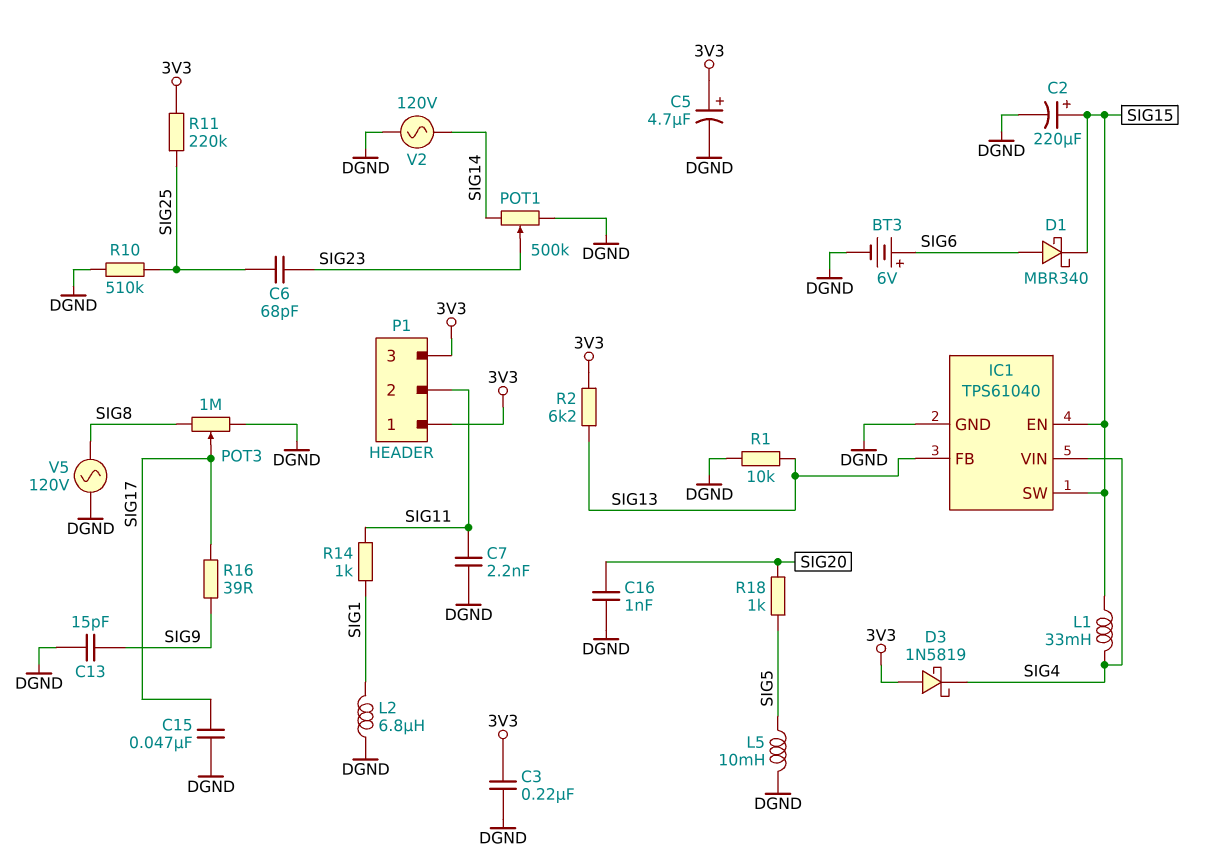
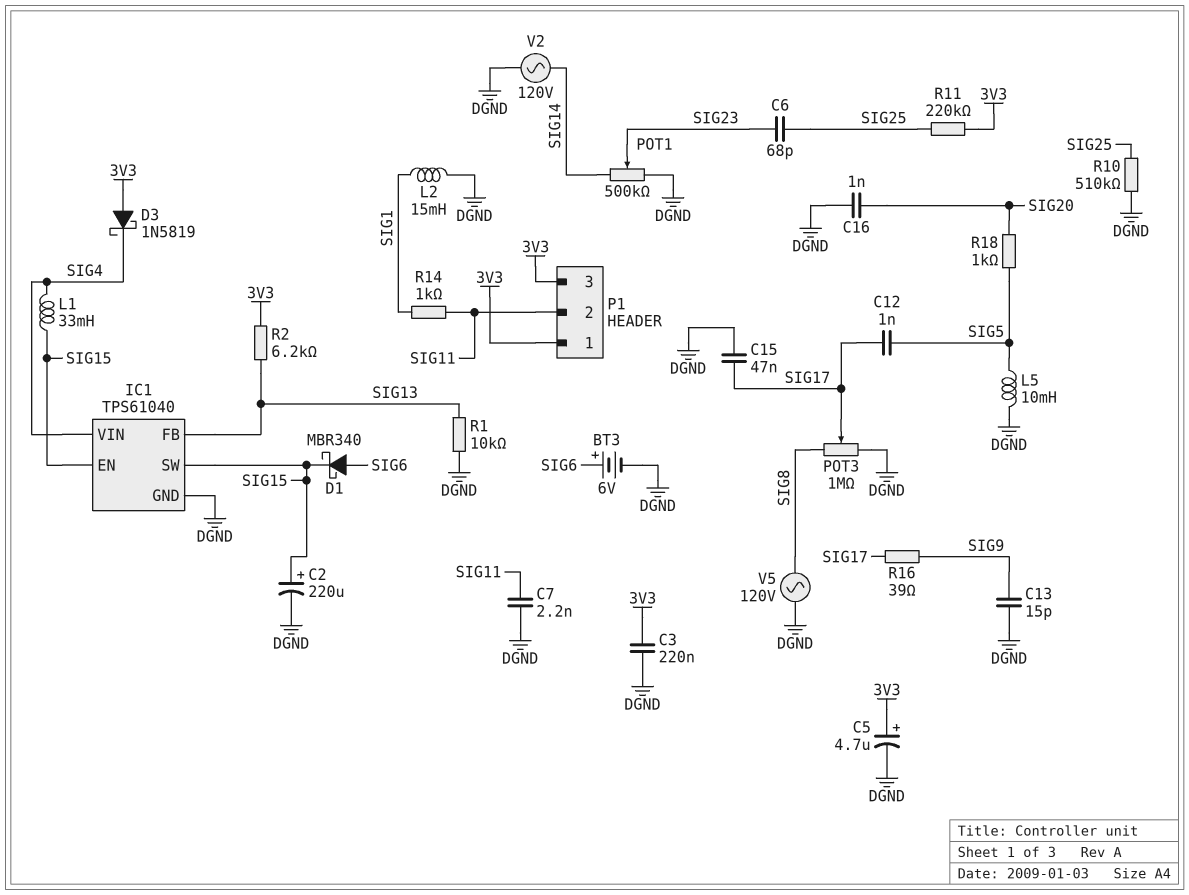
C12: none -> 1nF (SIG5, SIG17)
L2: 6.8uH (DGND, SIG1) -> 15mH (DGND, SIG1)

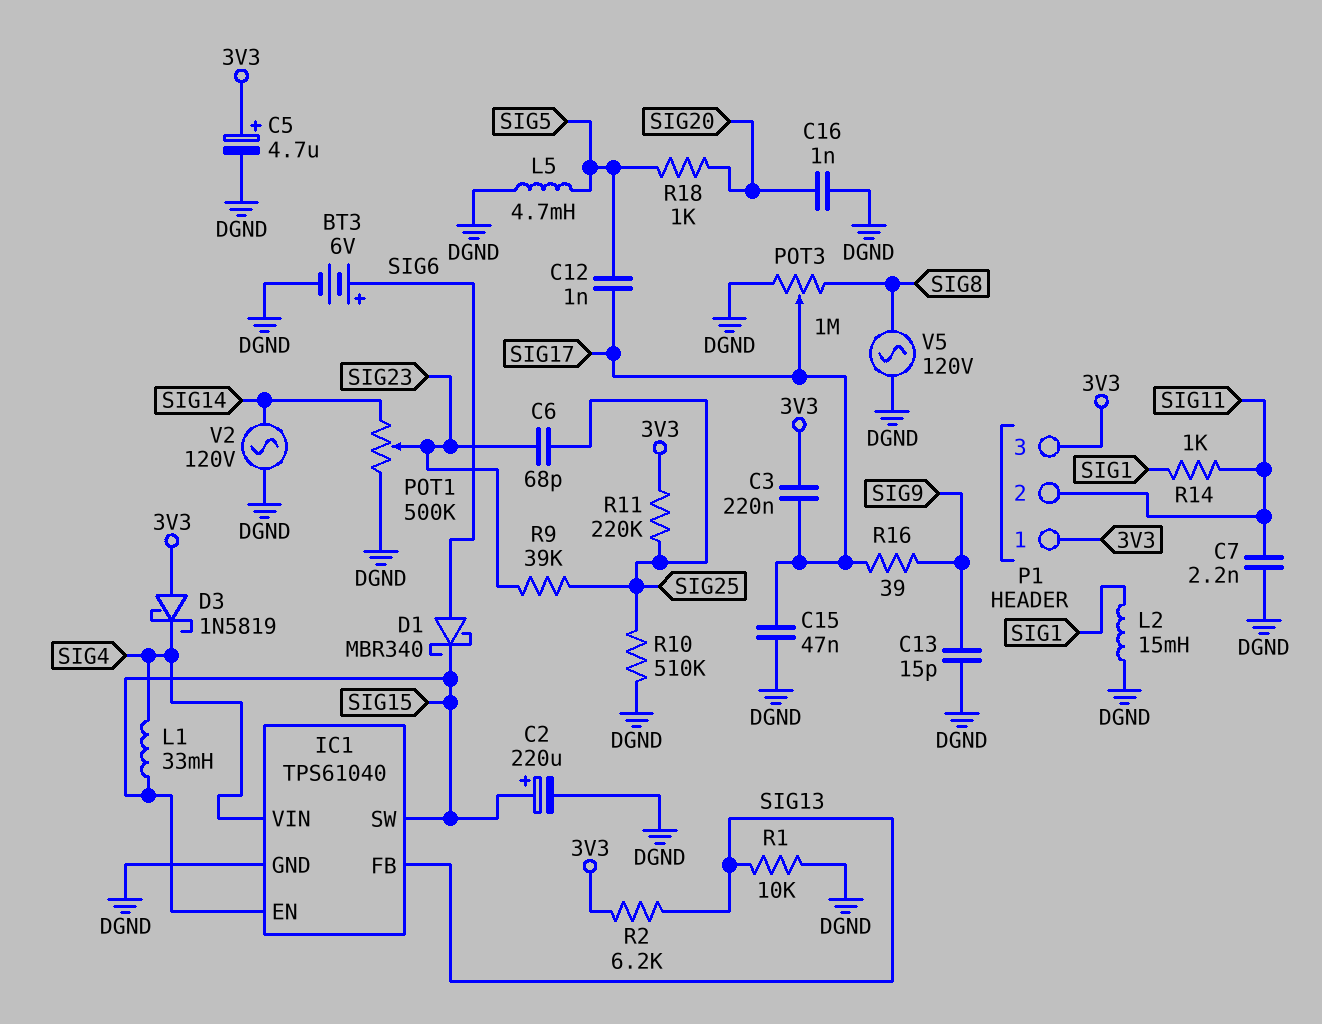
C3: 220nF (3V3, DGND) -> 220nF (3V3, SIG17)
L5: 10mH (DGND, SIG5) -> 4.7mH (DGND, SIG5)
R9: none -> 39k (SIG23, SIG25)

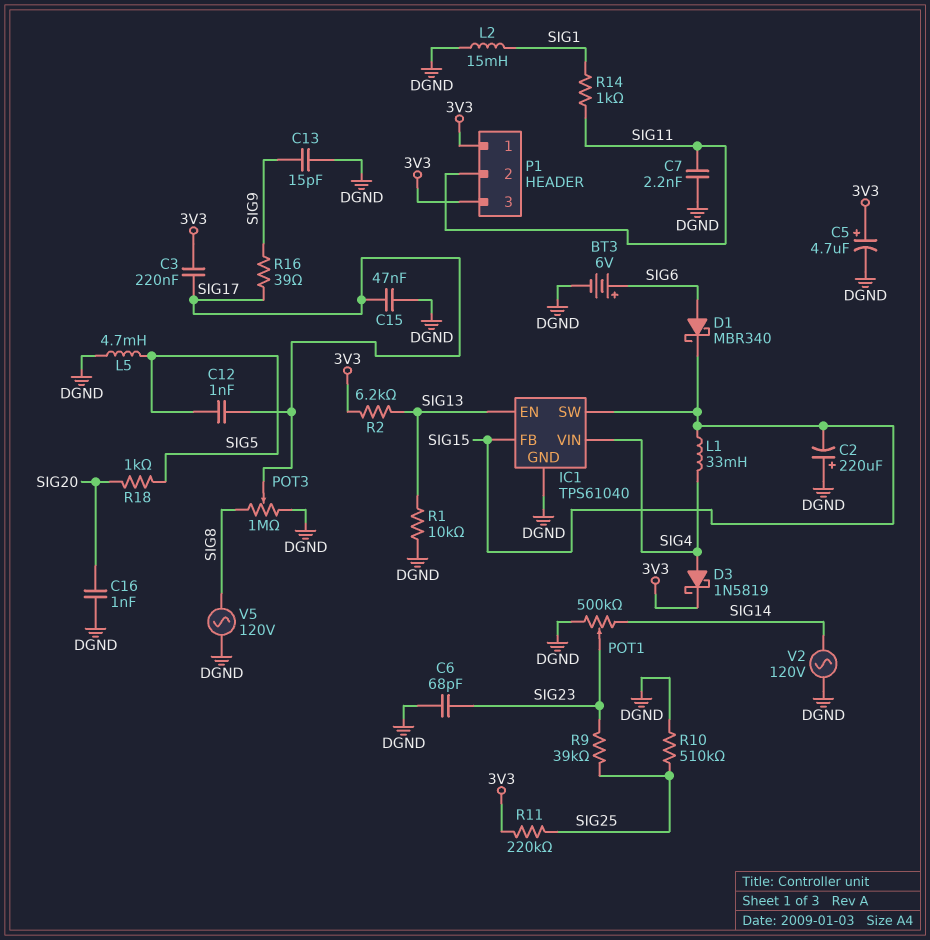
C2: 220uF (plus SIG15, minus DGND) -> 220uF (plus DGND, minus SIG15)
C6: 68pF (SIG23, SIG25) -> 68pF (DGND, SIG23)
D3: schottky 1N5819 (A 3V3, K SIG4) -> schottky 1N5819 (A SIG4, K 3V3)
IC1 pin EN: SIG15 -> SIG13
IC1 pin FB: SIG13 -> SIG15

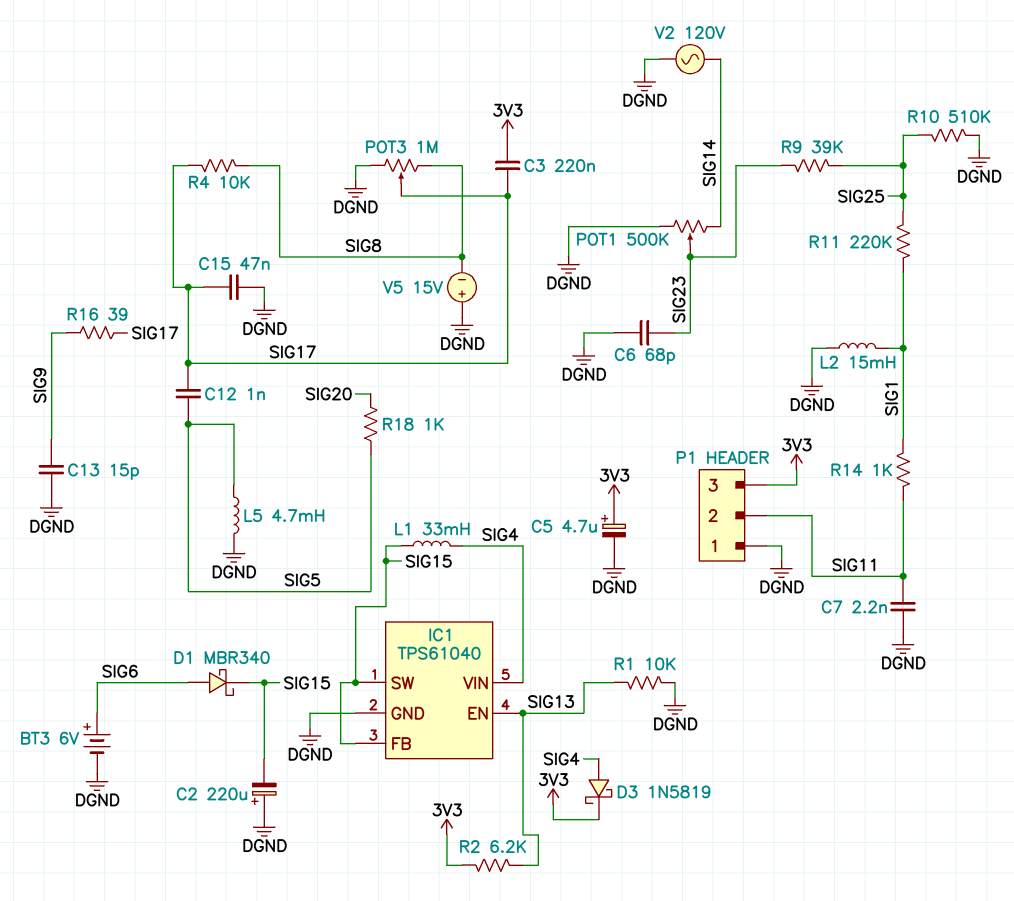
C16: 1nF (DGND, SIG20) -> none
P1 pin 1: 3V3 -> DGND
R4: none -> 10k (SIG8, SIG17)
R11: 220k (3V3, SIG25) -> 220k (SIG1, SIG25)
V5: AC 120V (DGND, SIG8) -> 15V (plus DGND, minus SIG8)

